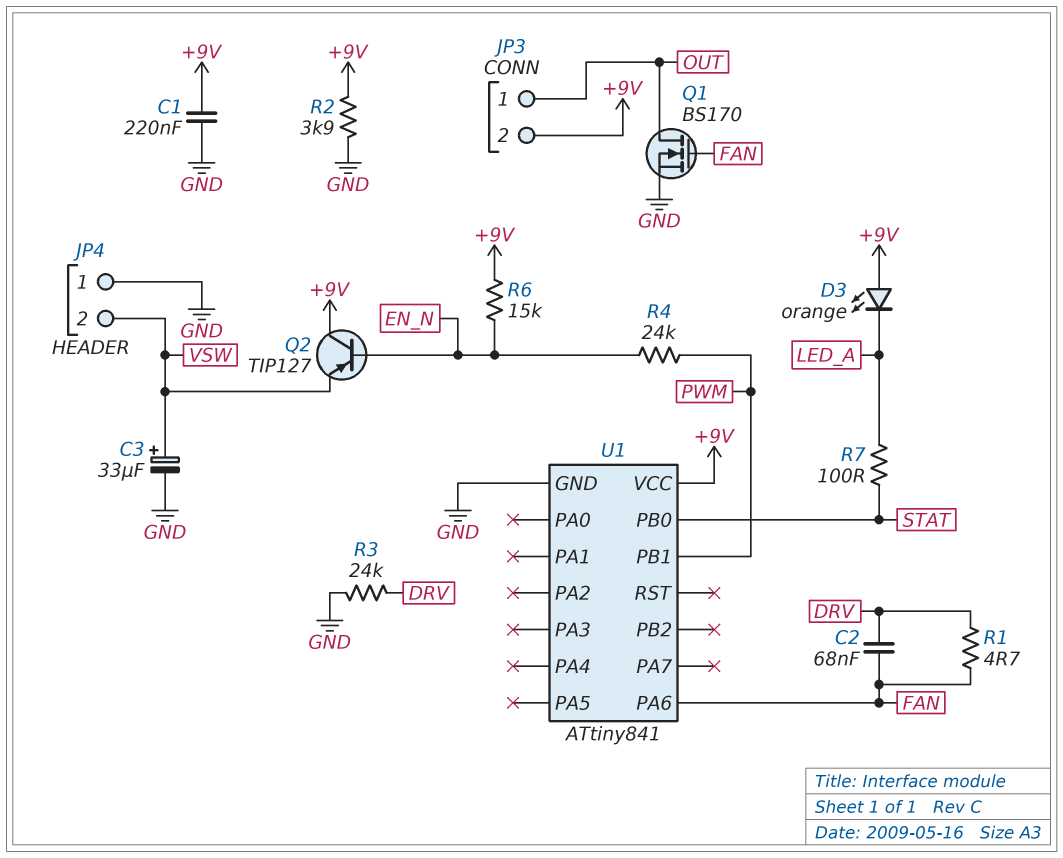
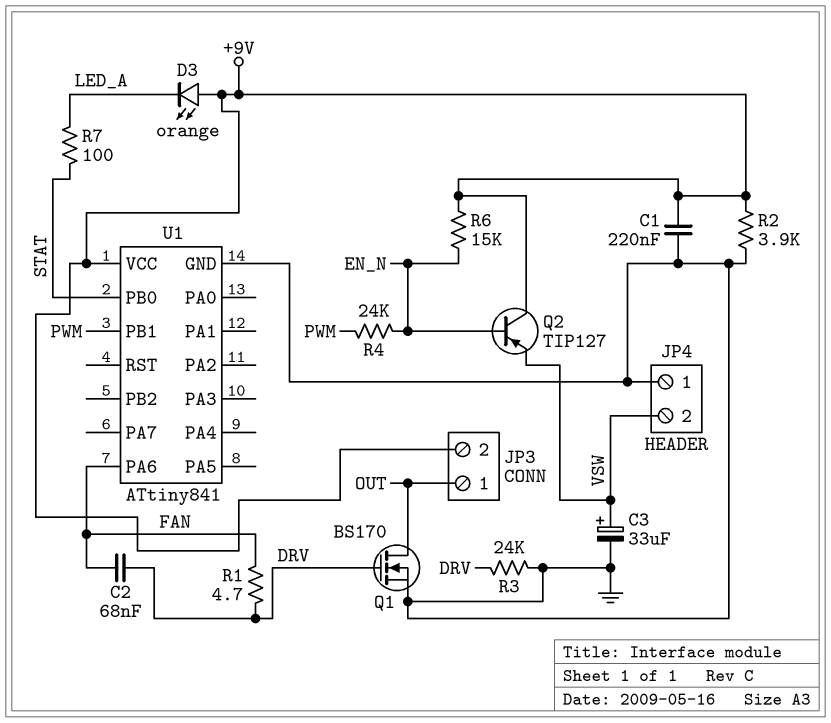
Q1: NMOS BS170 (G FAN, D OUT, S GND) -> NMOS BS170 (G DRV, D OUT, S GND)

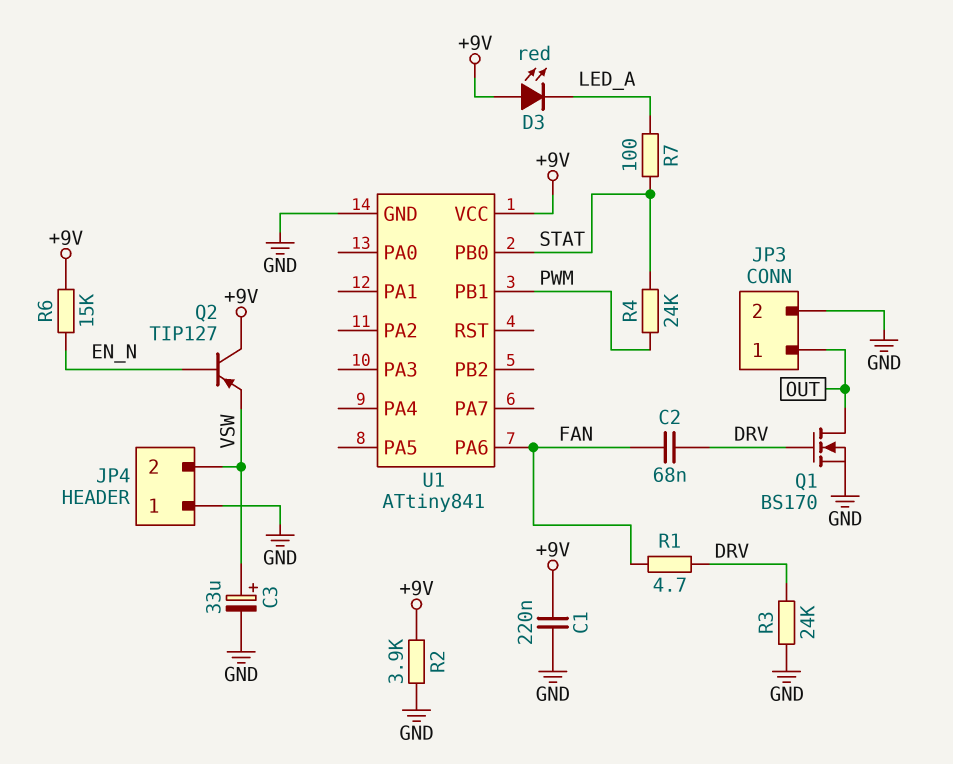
D3: LED orange (A +9V, K LED_A) -> LED red (A +9V, K LED_A)
JP3 pin 2: +9V -> GND
R4: 24k (EN_N, PWM) -> 24k (PWM, STAT)

